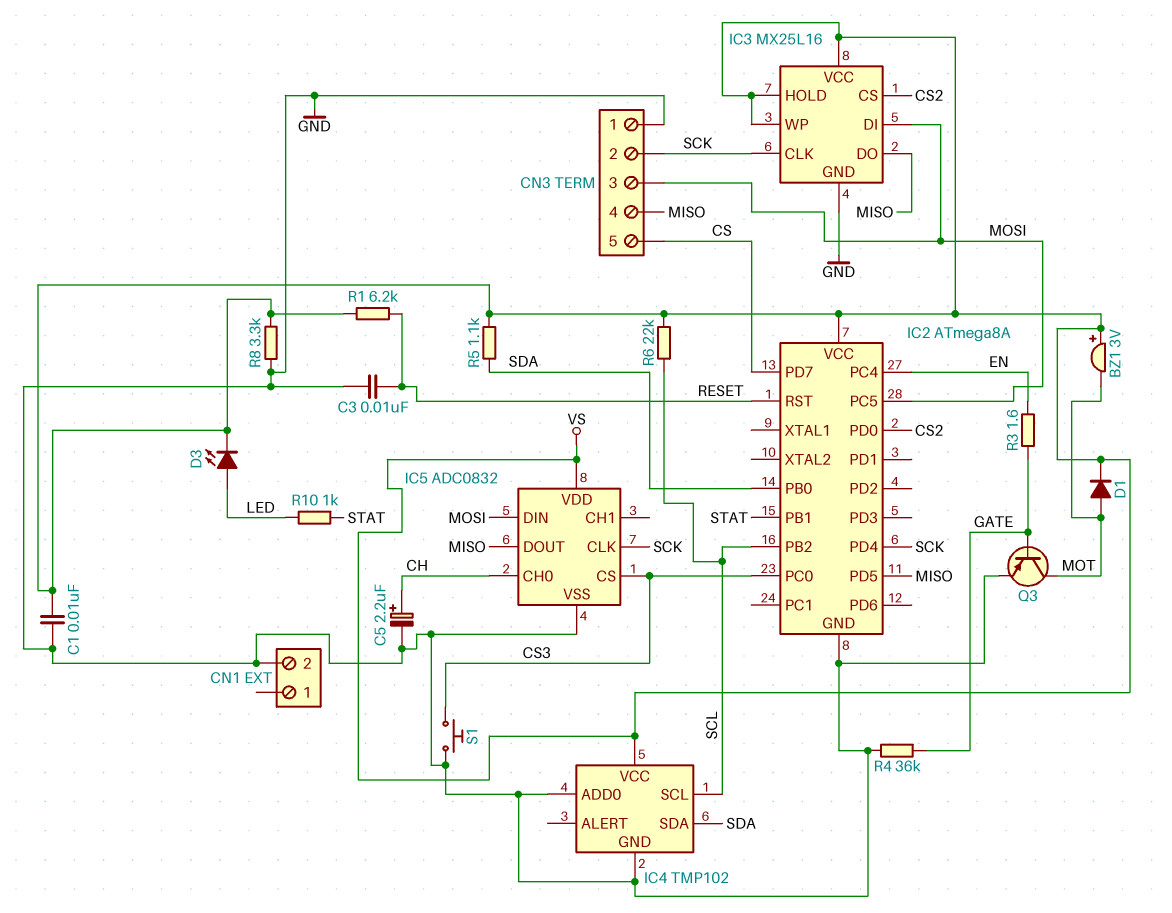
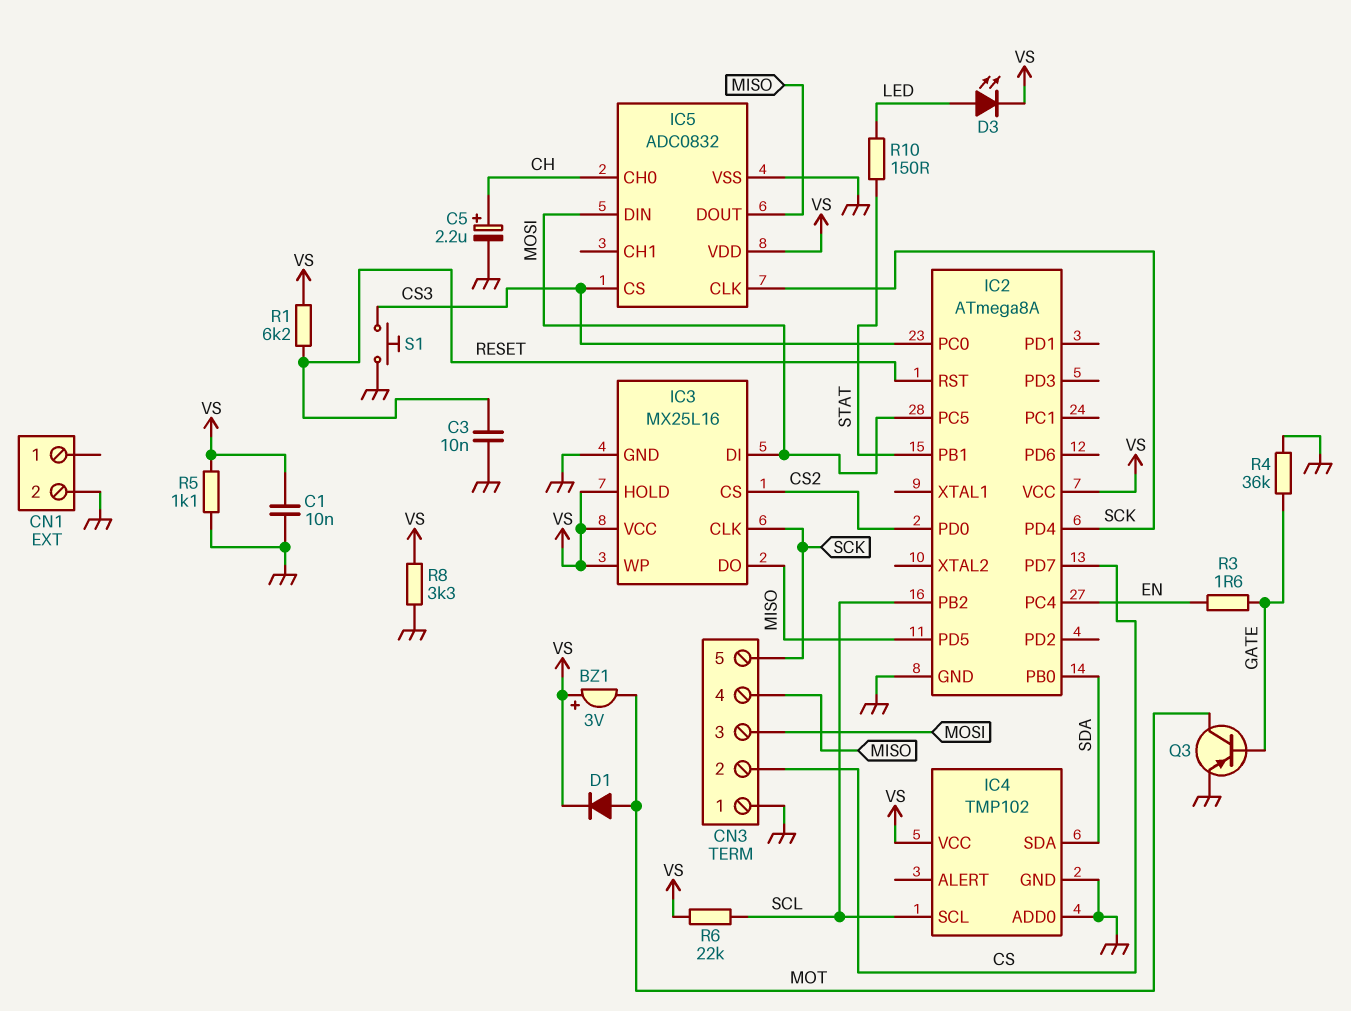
CN3 pin 2: SCK -> CS
CN3 pin 5: CS -> SCK
R5: 1.1k (SDA, VS) -> 1.1k (GND, VS)
R10: 1k (LED, STAT) -> 150 (LED, STAT)

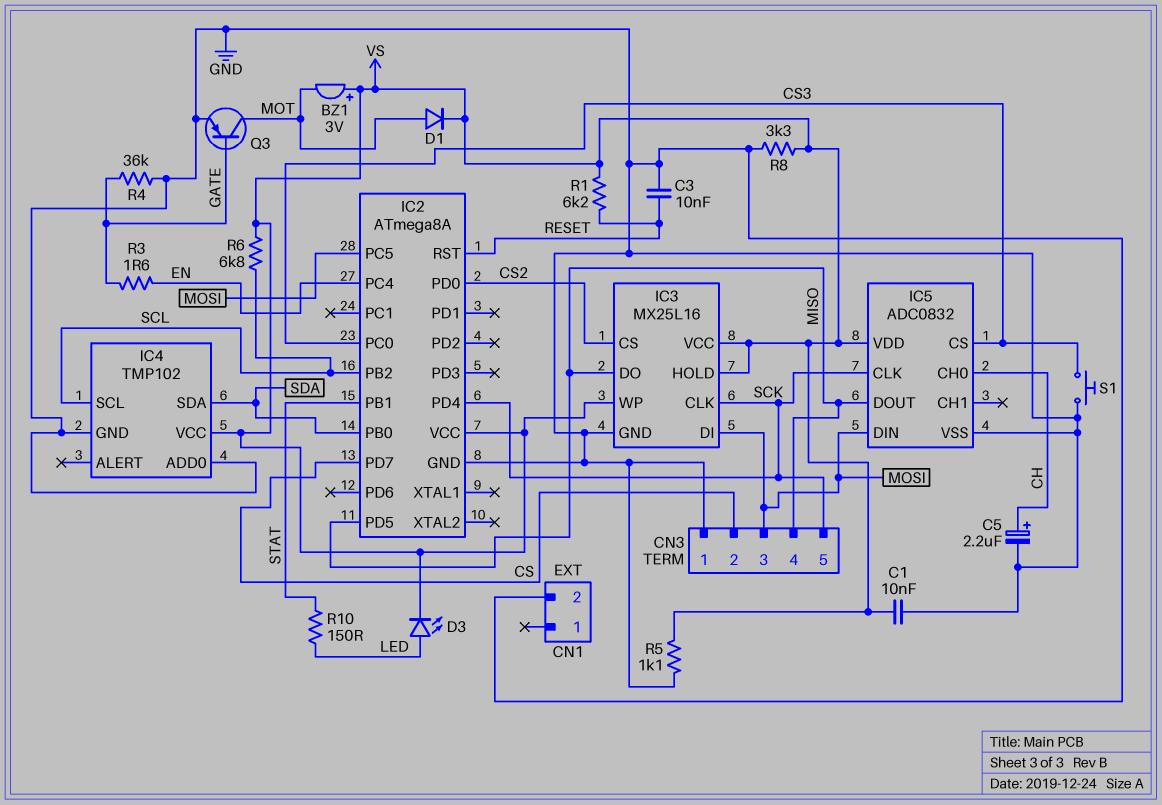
R6: 22k (SCL, VS) -> 6.8k (SCL, VS)

